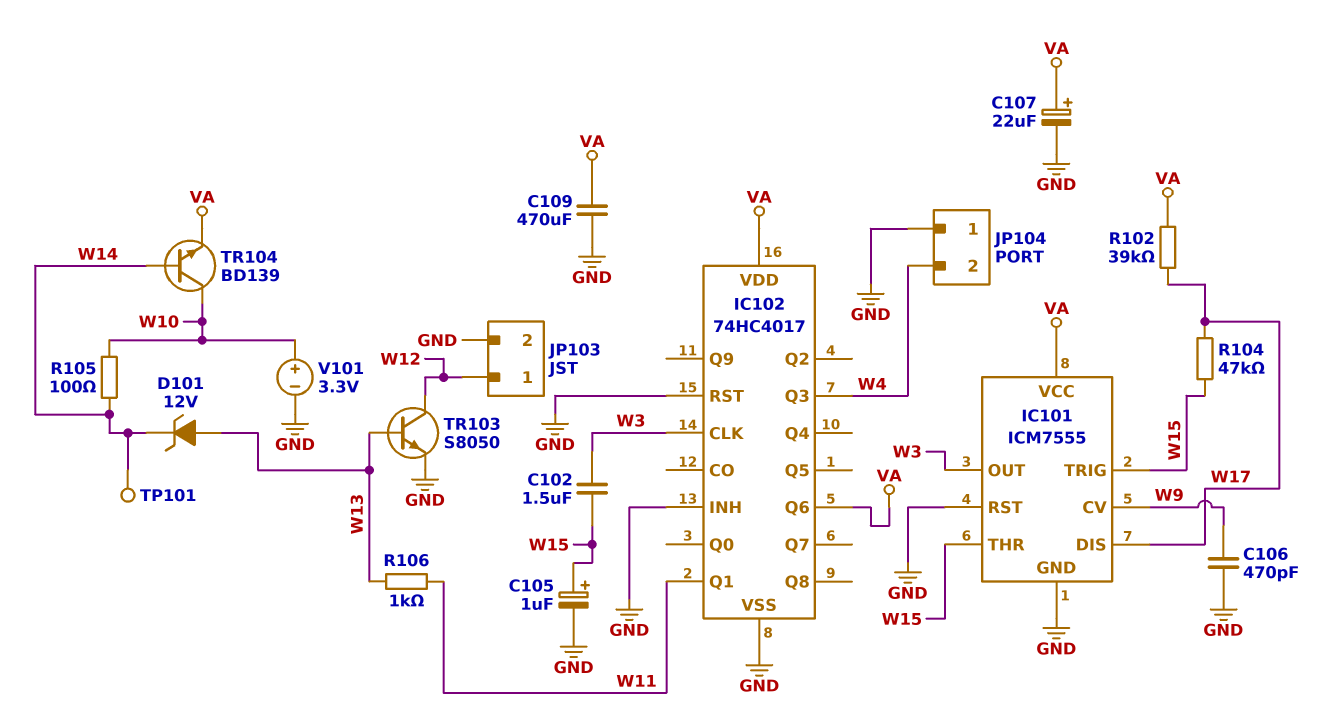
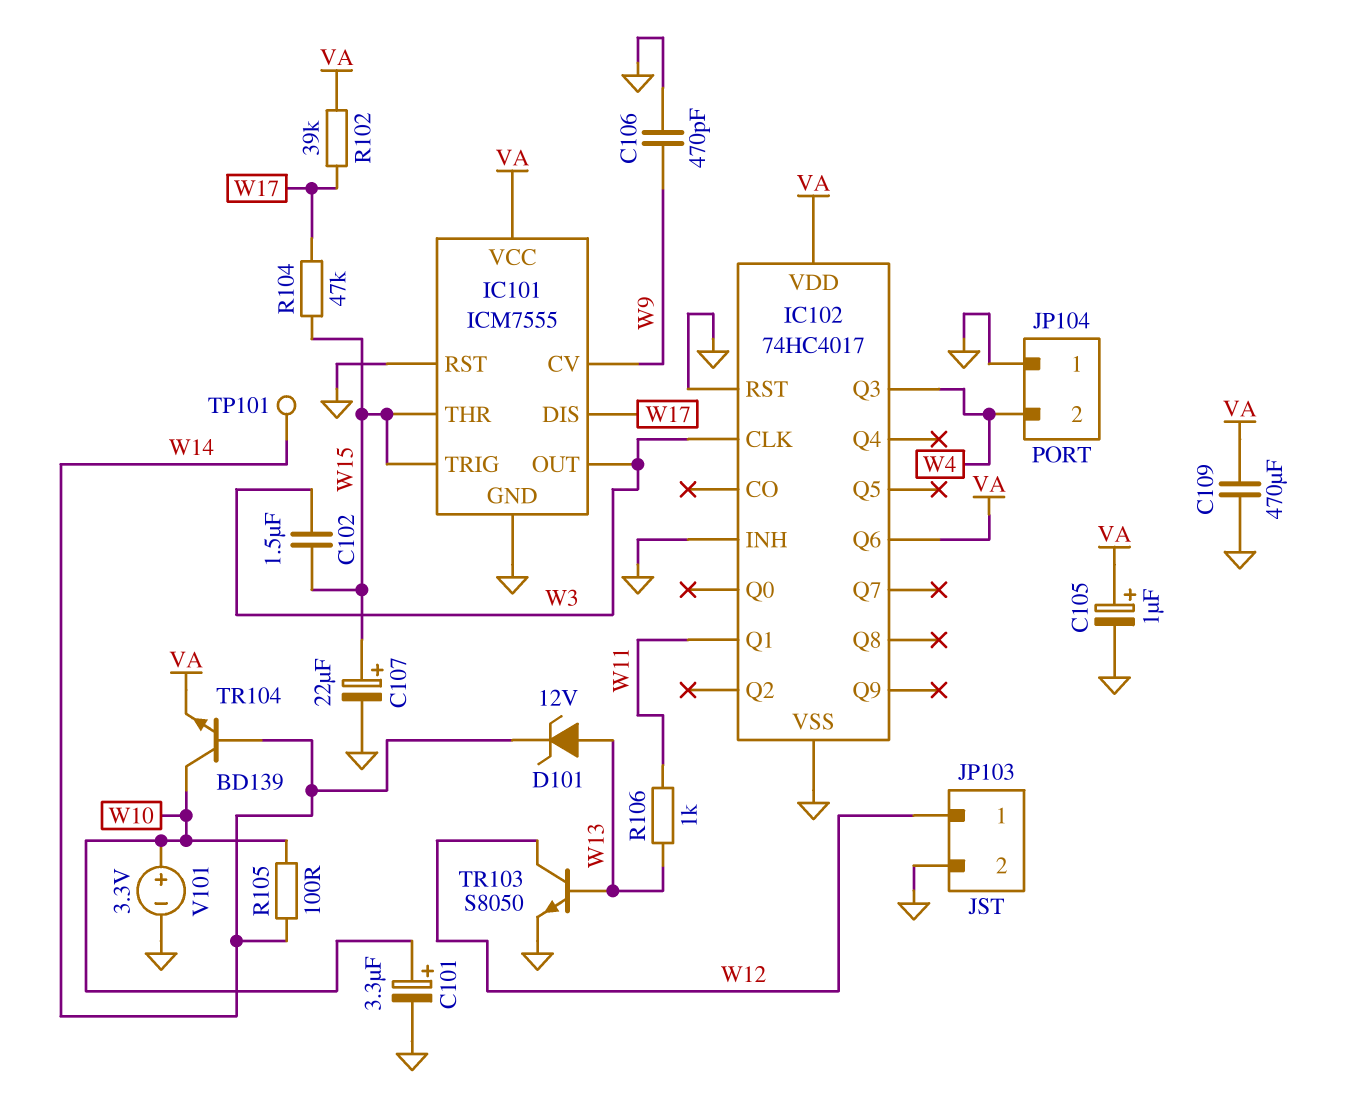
C101: none -> 3.3uF (plus W10, minus GND)
C105: 1uF (plus W15, minus GND) -> 1uF (plus VA, minus GND)
C107: 22uF (plus VA, minus GND) -> 22uF (plus W15, minus GND)

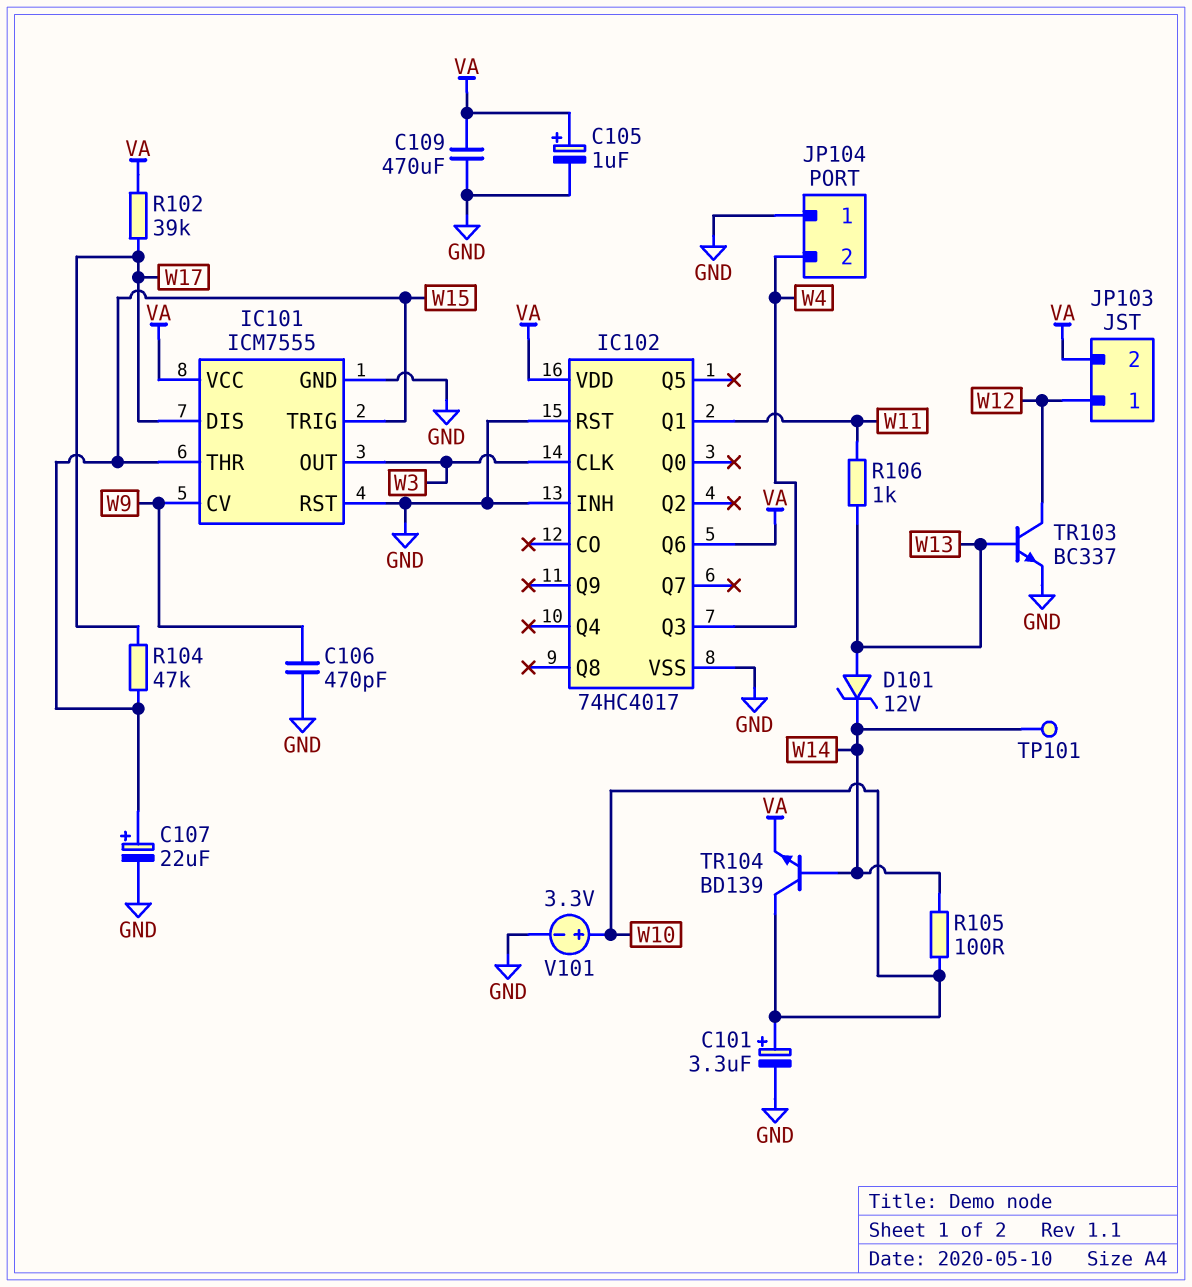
C102: 1.5uF (W3, W15) -> none
JP103 pin 2: GND -> VA
TR103: NPN S8050 (B W13, C W12, E GND) -> NPN BC337 (B W13, C W12, E GND)

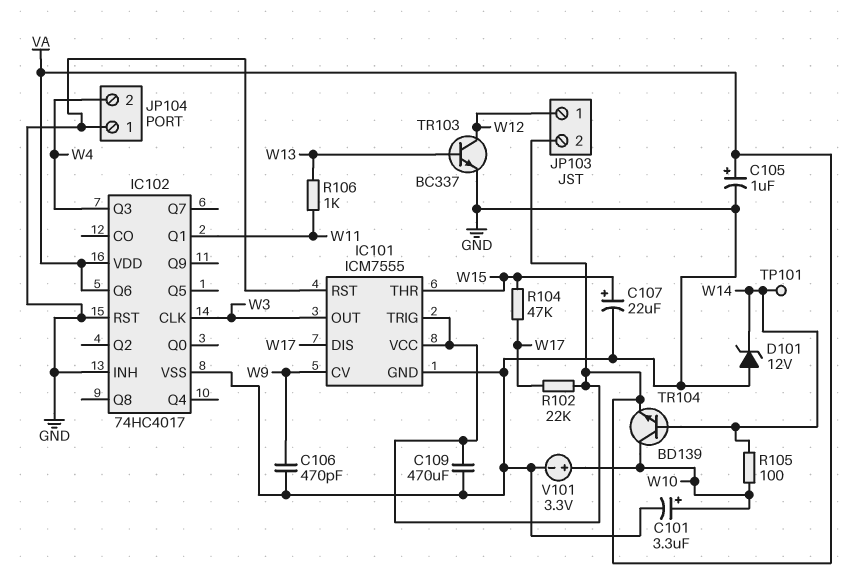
D101: zener 12V (A W13, K W14) -> zener 12V (A GND, K W14)
IC101 pin TRIG: W15 -> VA
R102: 39k (VA, W17) -> 22k (VA, W17)

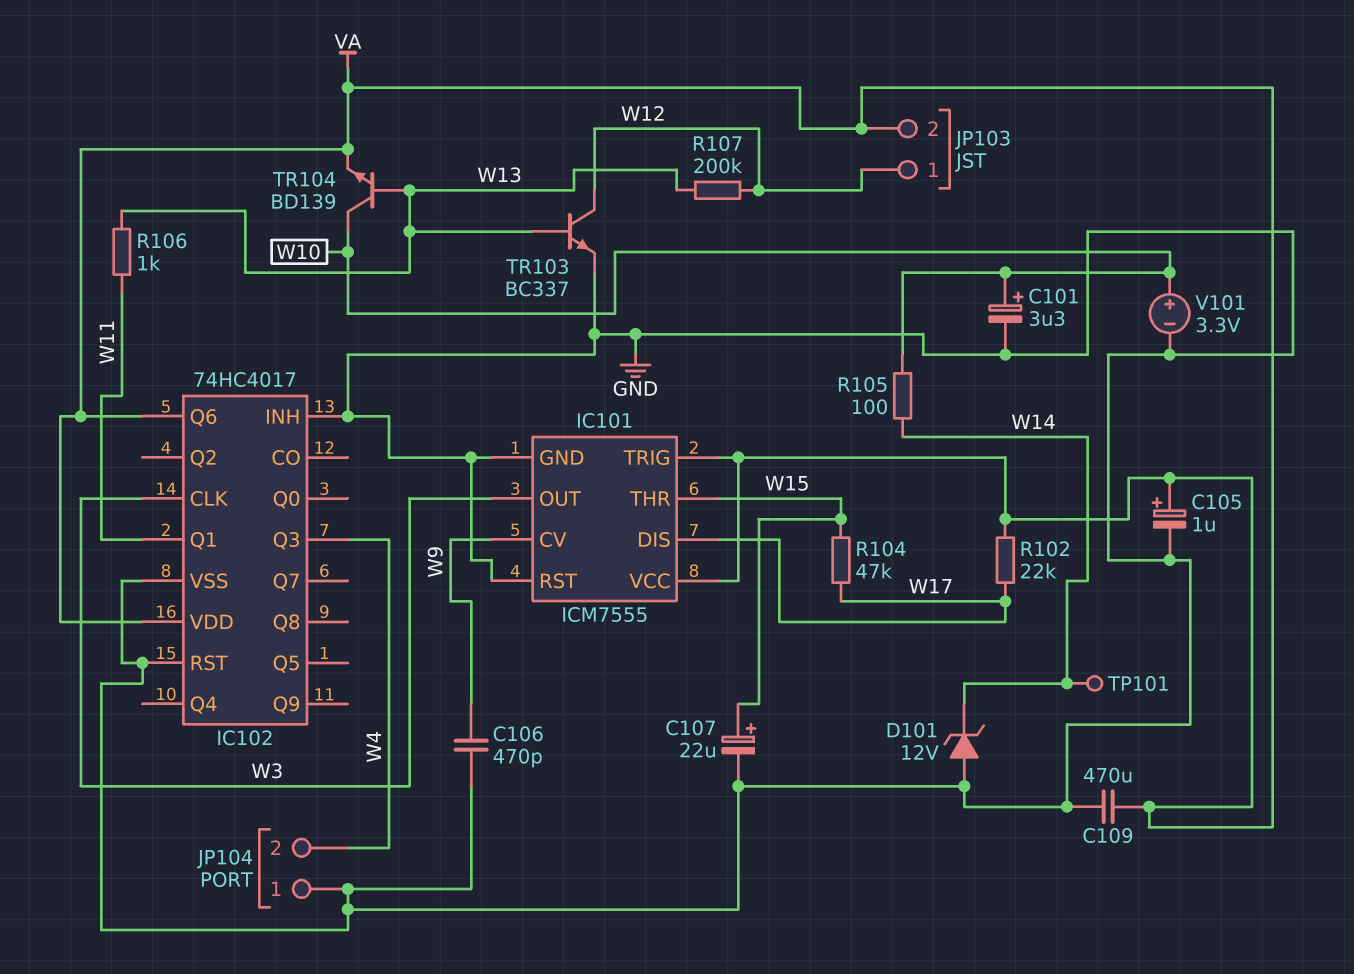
R107: none -> 200k (W12, W13)
TR104: NPN BD139 (B W14, C W10, E VA) -> NPN BD139 (B W13, C W10, E VA)

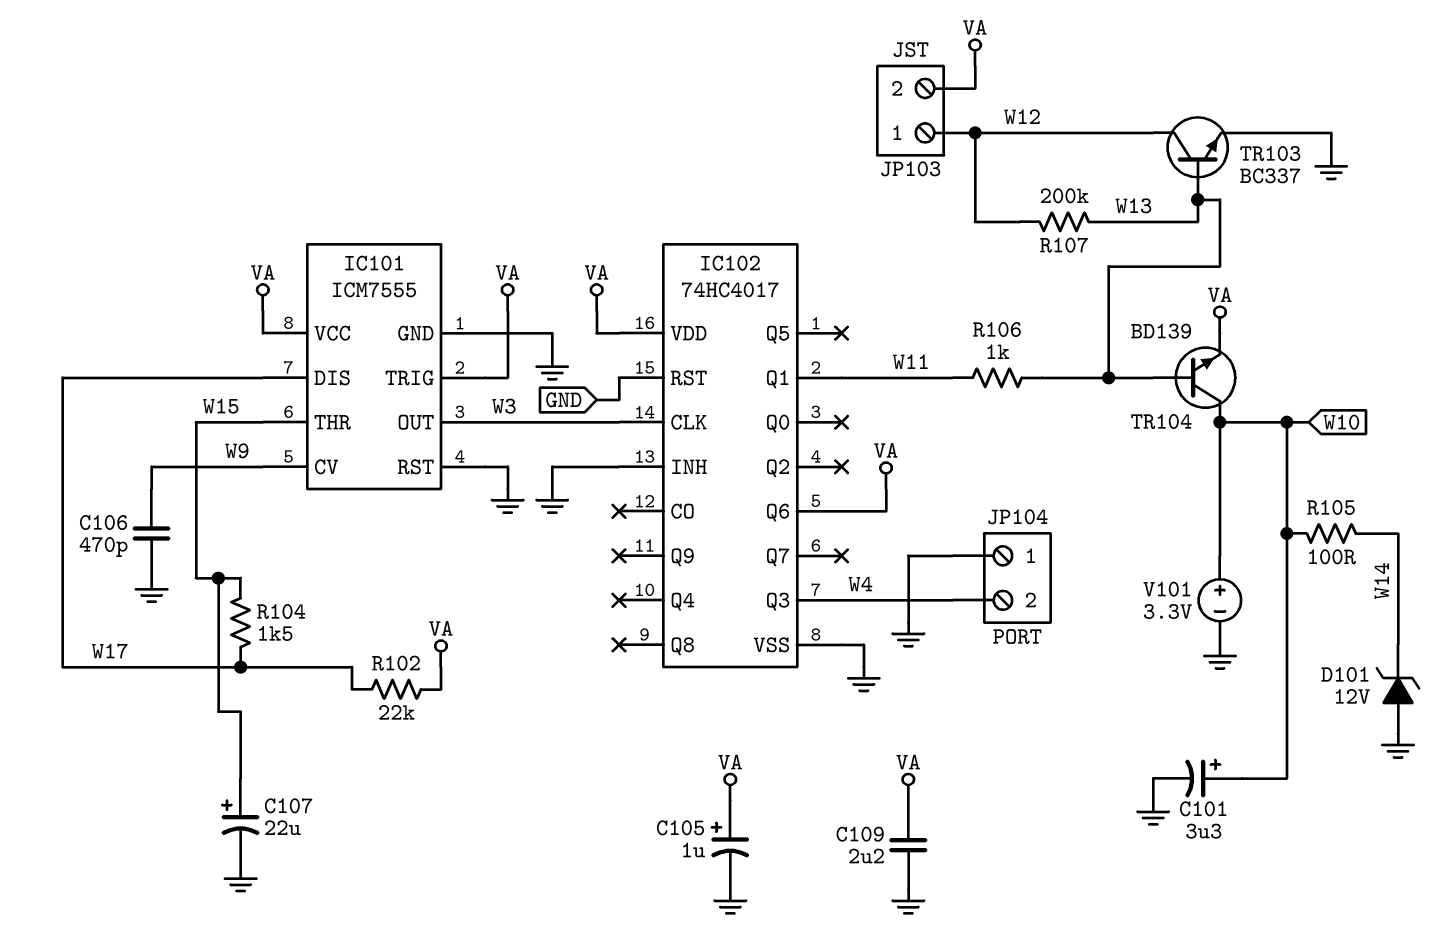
C109: 470uF (GND, VA) -> 2.2uF (GND, VA)
R104: 47k (W15, W17) -> 1.5k (W15, W17)
TP101: test point (W14) -> none

